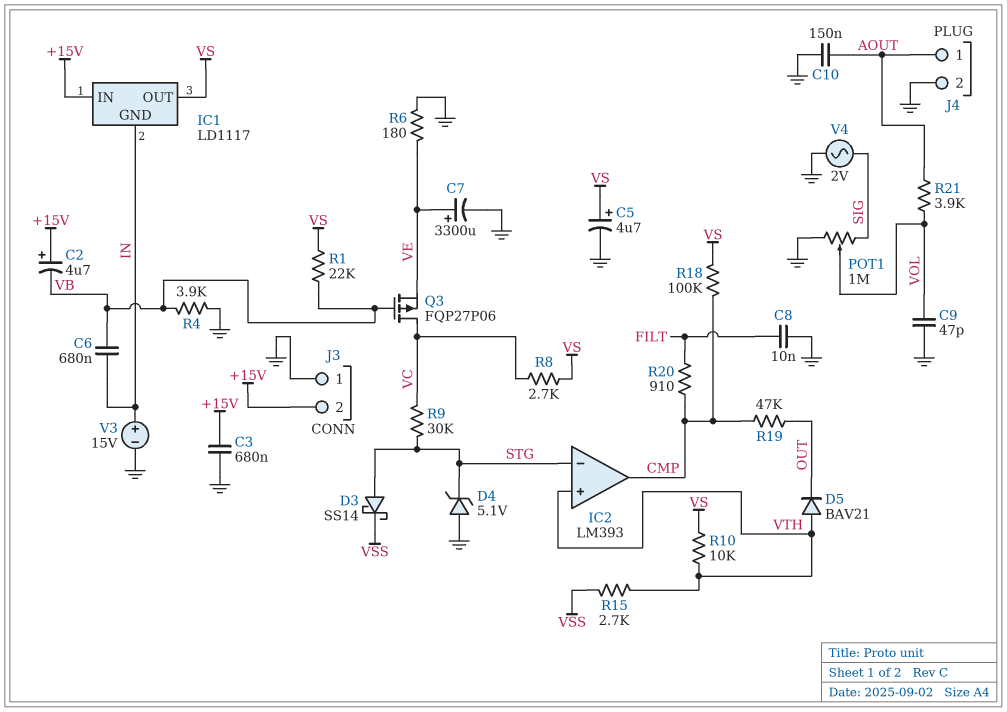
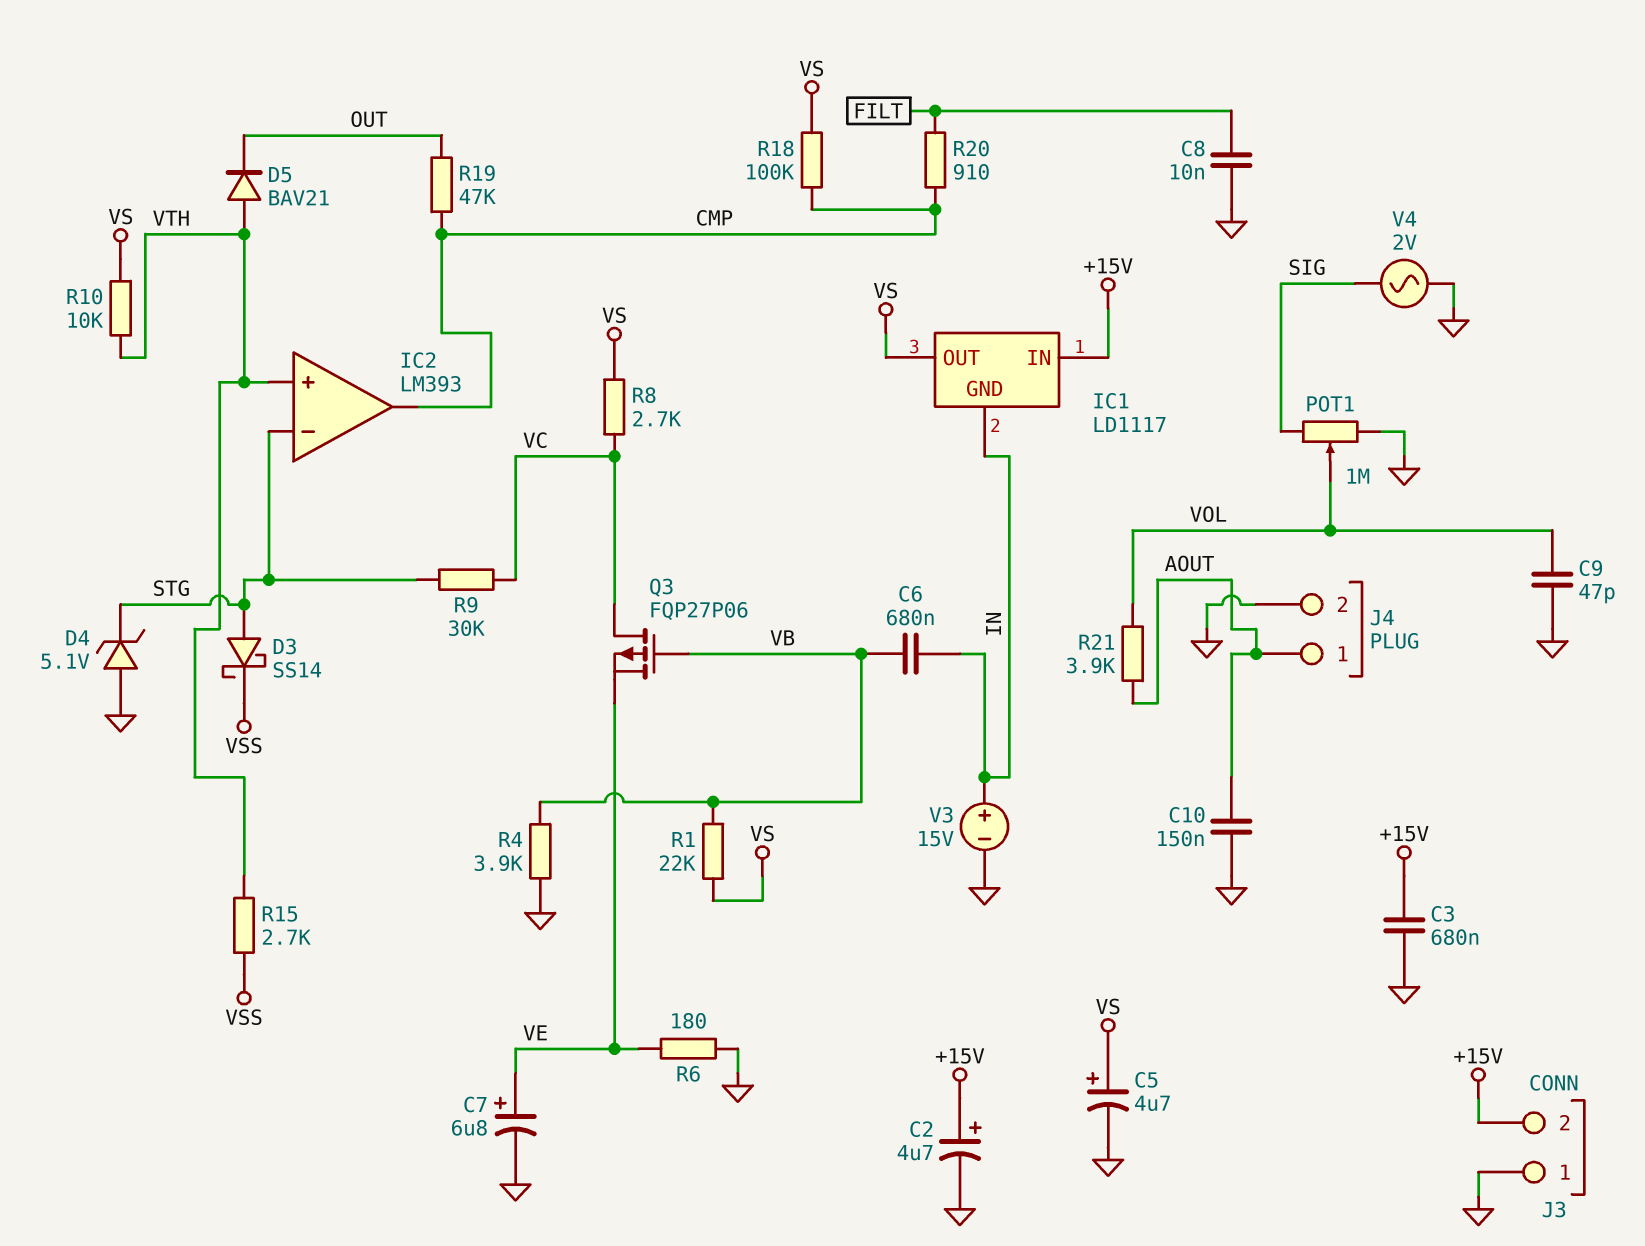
C2: 4.7uF (plus +15V, minus VB) -> 4.7uF (plus +15V, minus GND)
C7: 3300uF (plus VE, minus GND) -> 6.8uF (plus VE, minus GND)

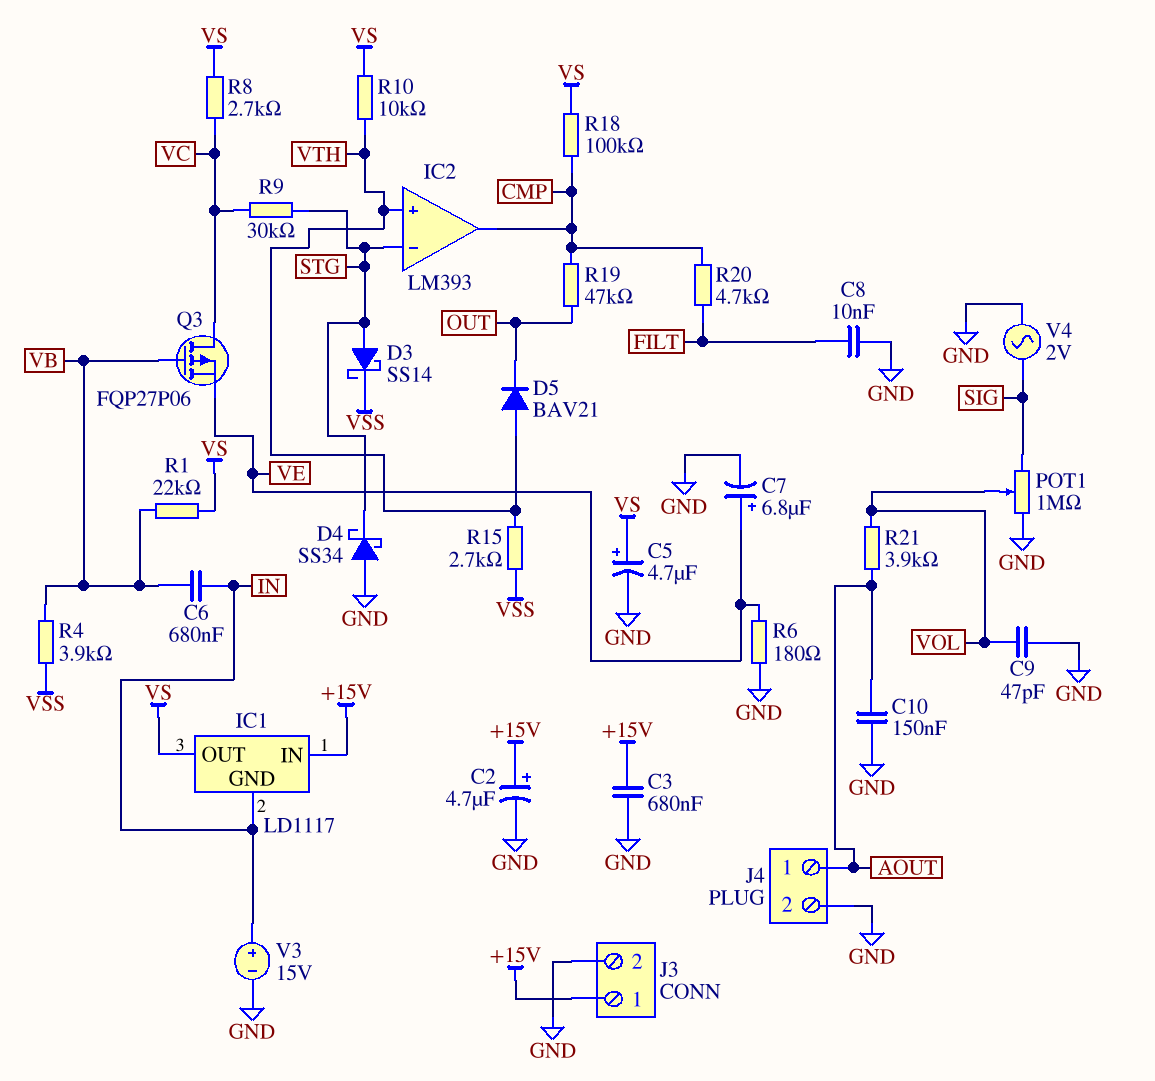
D4: zener 5.1V (A GND, K STG) -> schottky SS34 (A GND, K STG)
J3 pin 1: GND -> +15V
J3 pin 2: +15V -> GND
R4: 3.9k (GND, VB) -> 3.9k (VB, VSS)
R20: 910 (CMP, FILT) -> 4.7k (CMP, FILT)

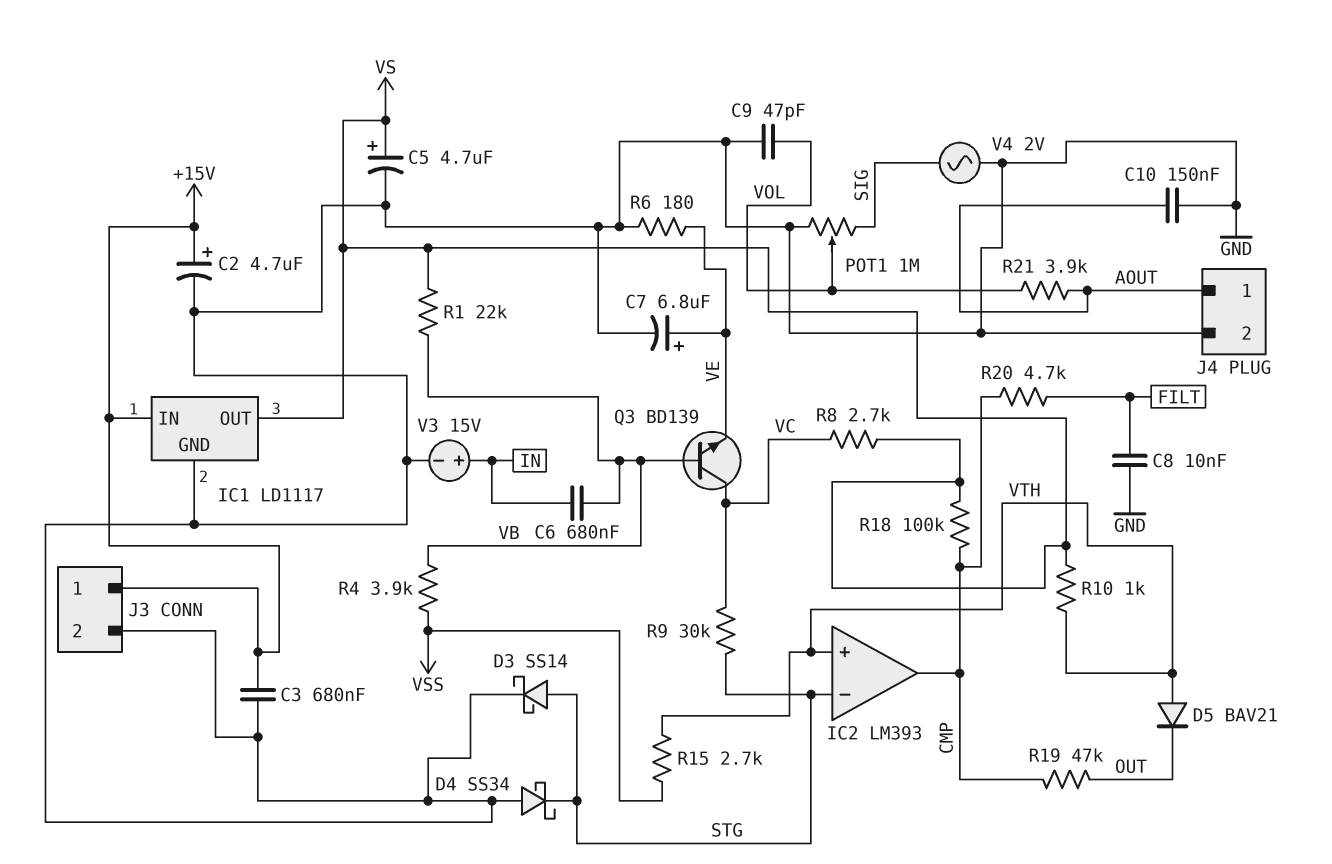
D3: schottky SS14 (A STG, K VSS) -> schottky SS14 (A STG, K GND)
IC1 pin GND: IN -> GND
Q3: PMOS FQP27P06 (G VB, D VC, S VE) -> NPN BD139 (B VB, C VC, E VE)
R10: 10k (VS, VTH) -> 1k (VS, VTH)

